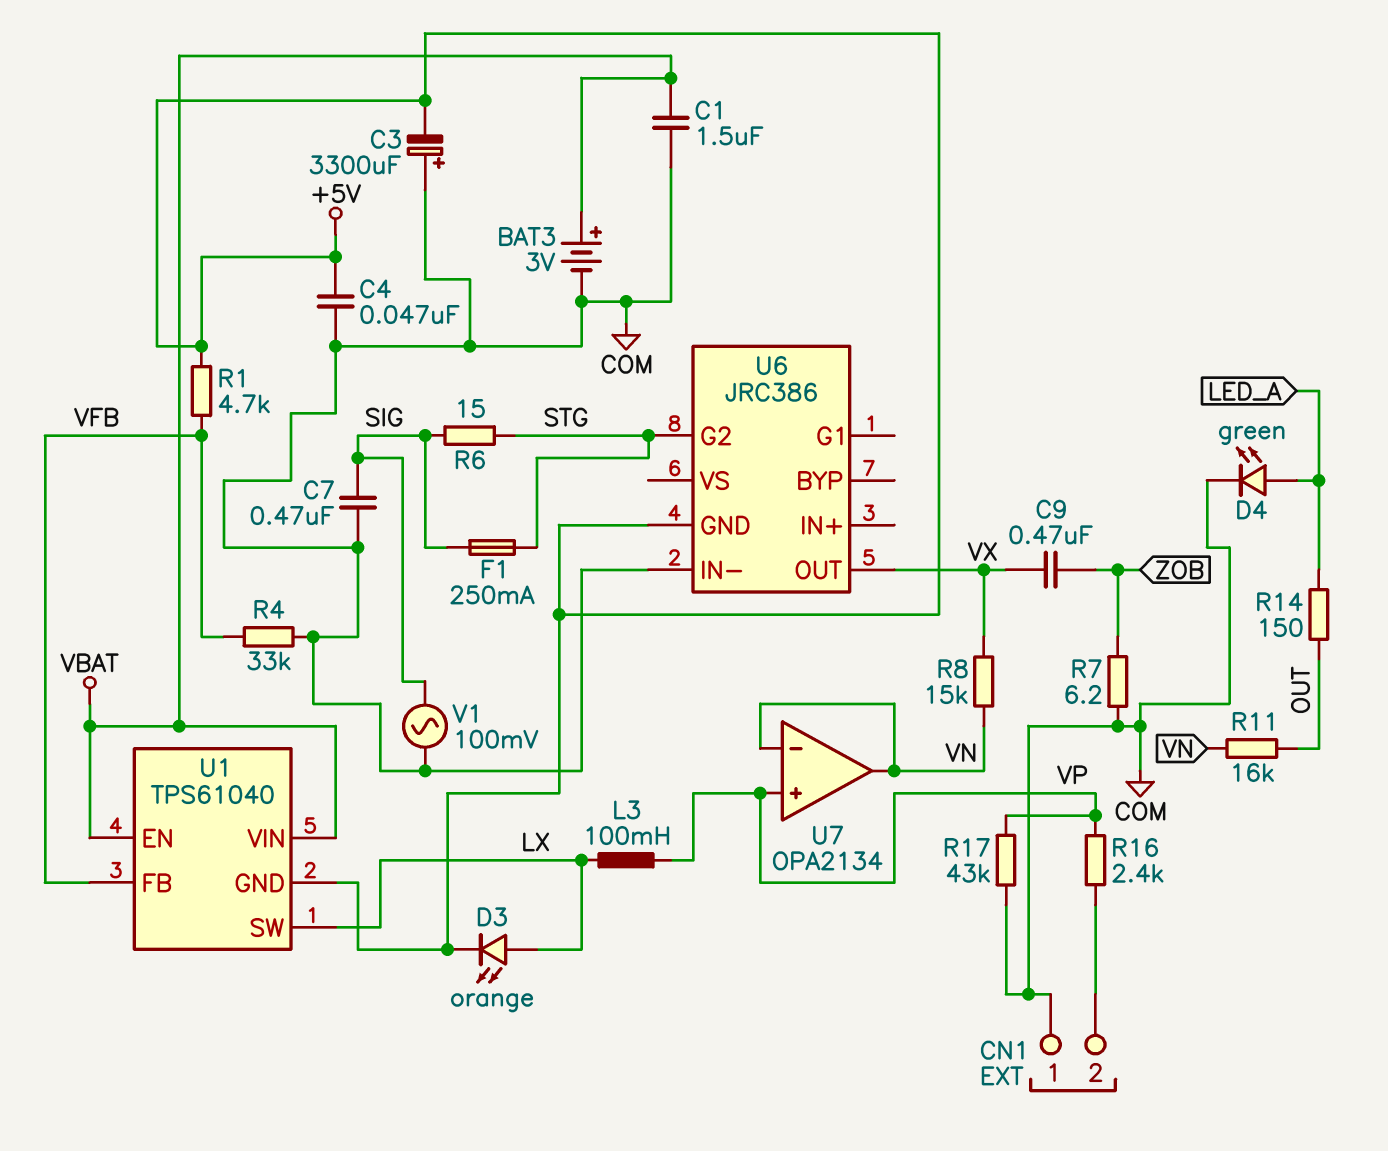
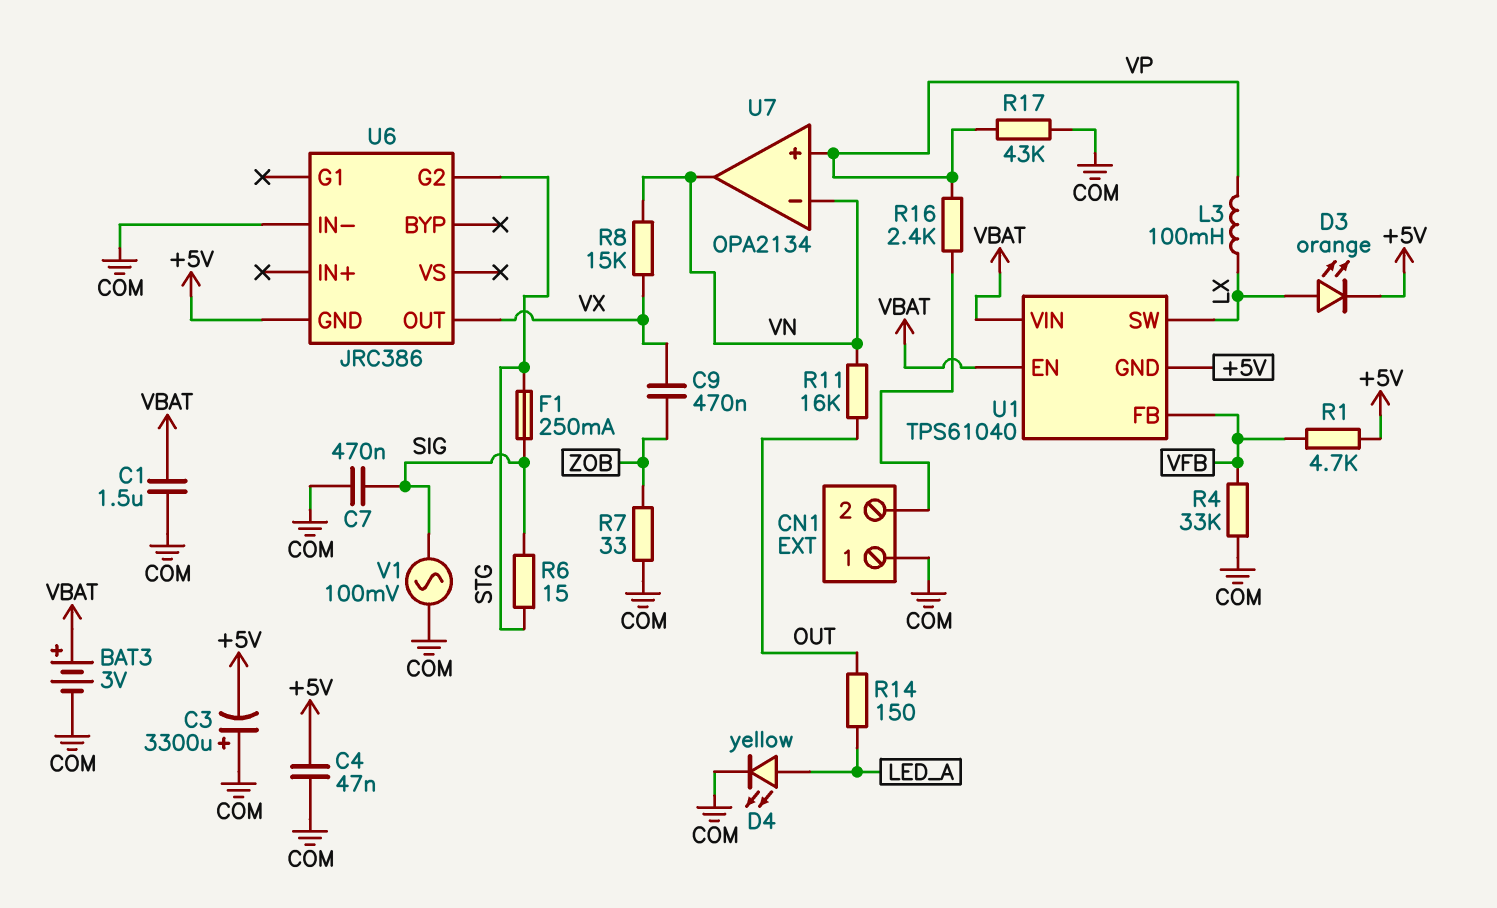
D4: LED green (A LED_A, K COM) -> LED yellow (A LED_A, K COM)
R7: 6.2 (COM, ZOB) -> 33 (COM, ZOB)

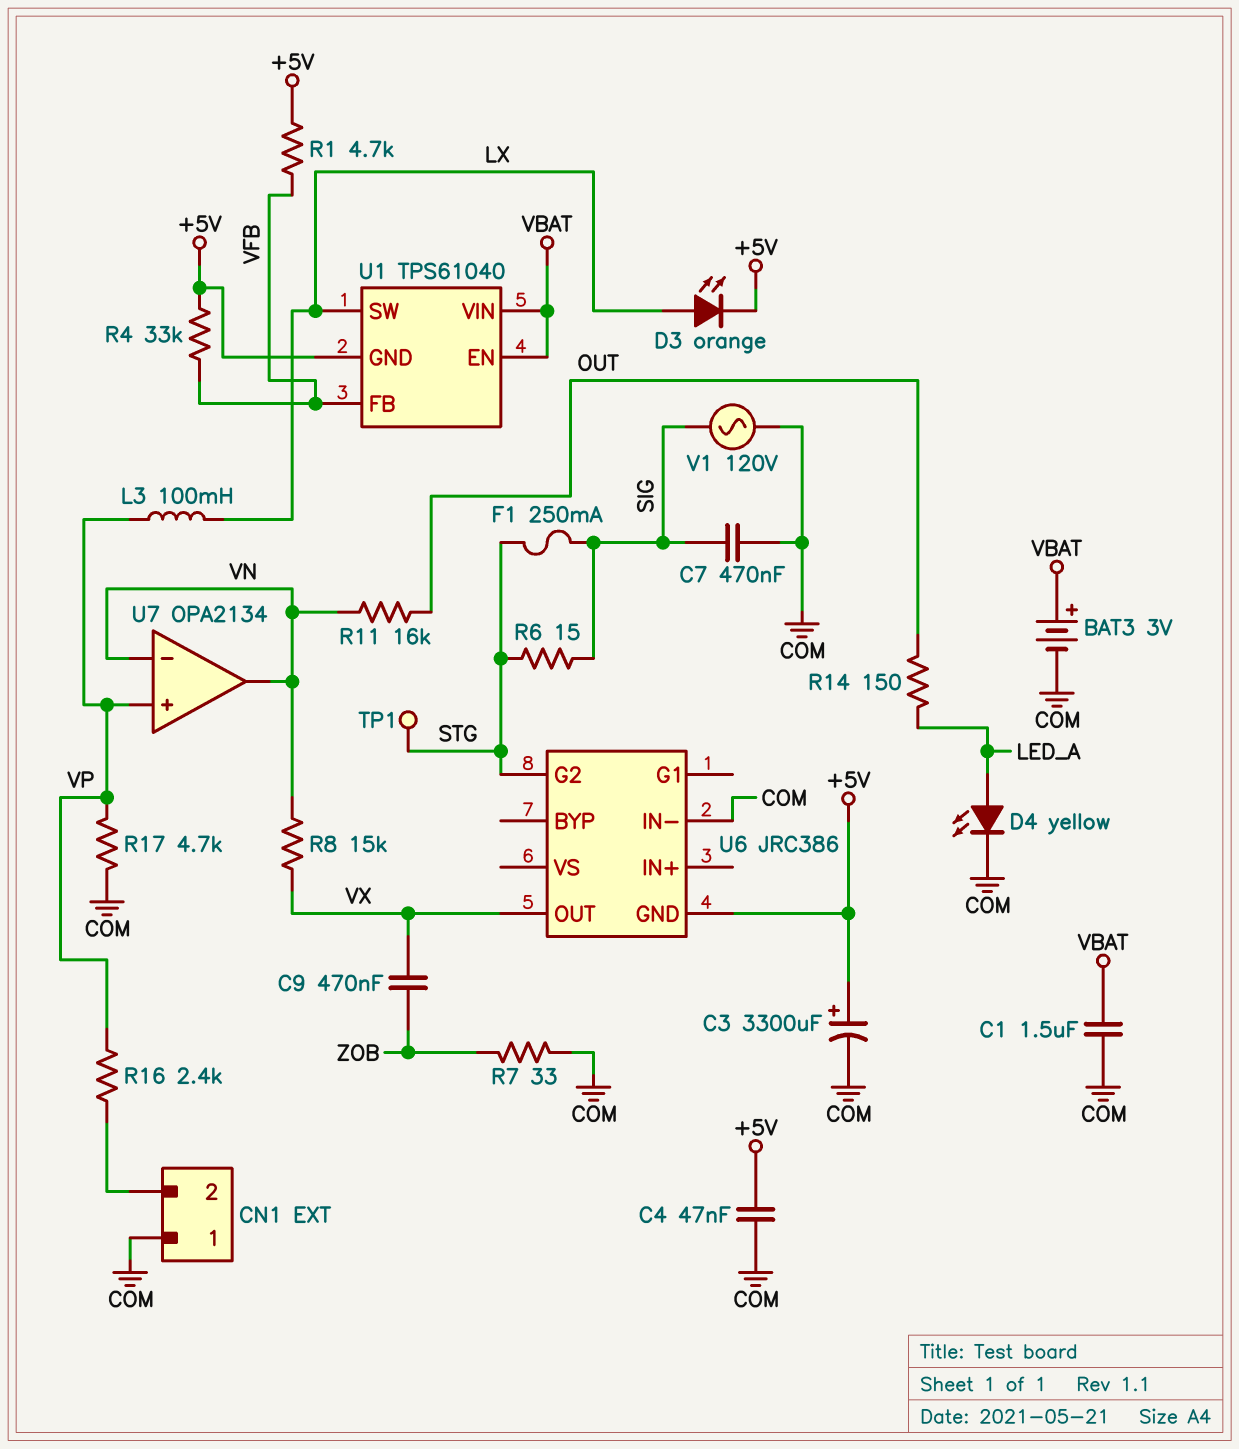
C3: 3300uF (plus COM, minus +5V) -> 3300uF (plus +5V, minus COM)
R4: 33k (COM, VFB) -> 33k (+5V, VFB)
R17: 43k (COM, VP) -> 4.7k (COM, VP)
TP1: none -> test point (STG)
V1: AC 100mV (COM, SIG) -> AC 120V (COM, SIG)

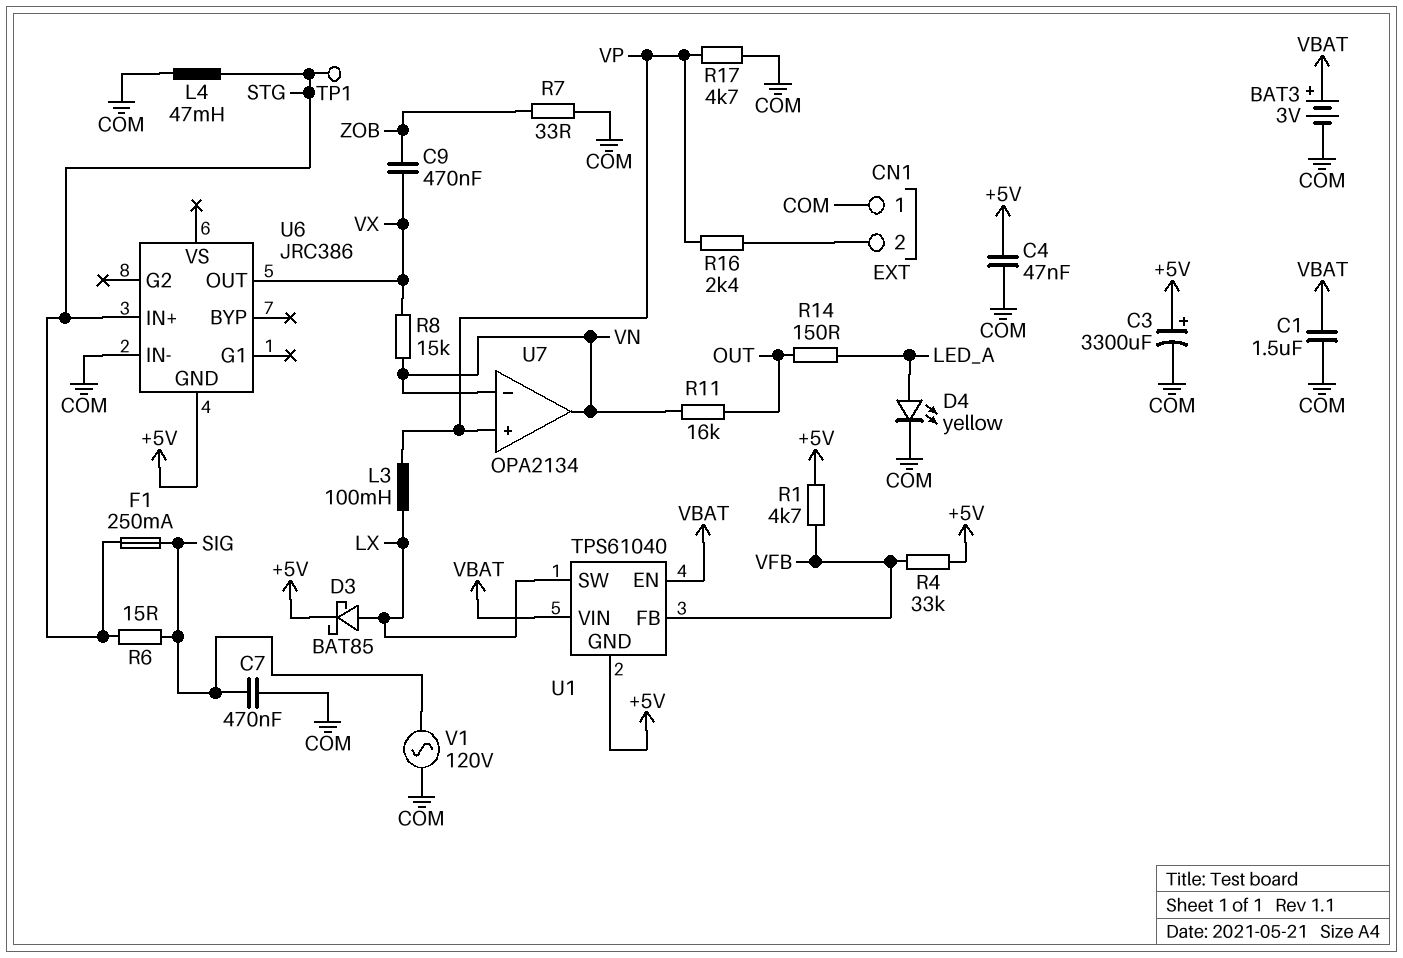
D3: LED orange (A LX, K +5V) -> schottky BAT85 (A LX, K +5V)
L4: none -> 47mH (COM, STG)
U6 pin G2: STG -> none
U6 pin IN+: none -> STG

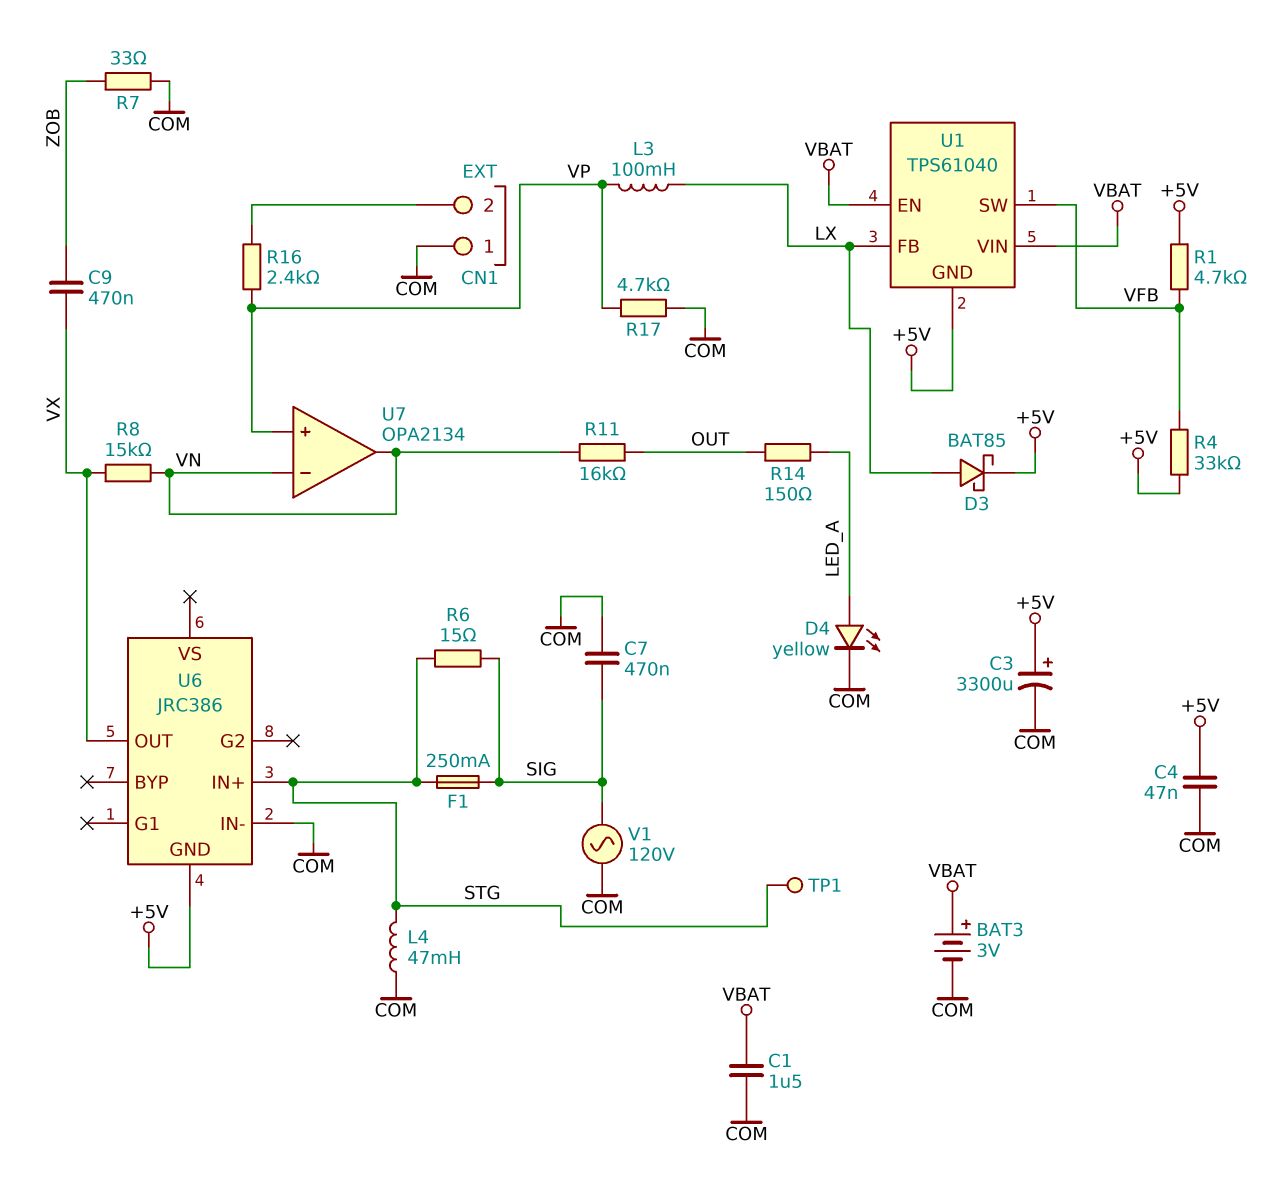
U1 pin FB: VFB -> LX
U1 pin SW: LX -> VFB

